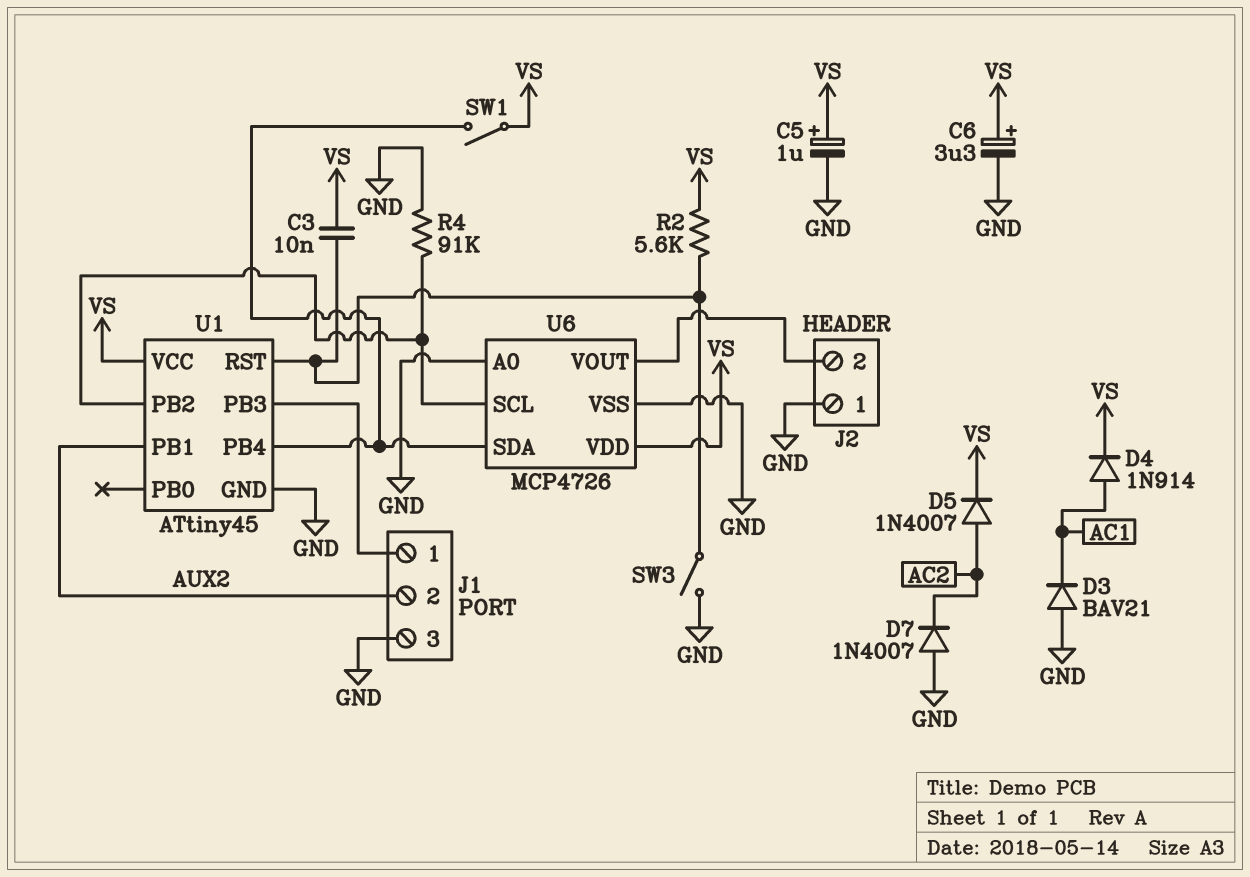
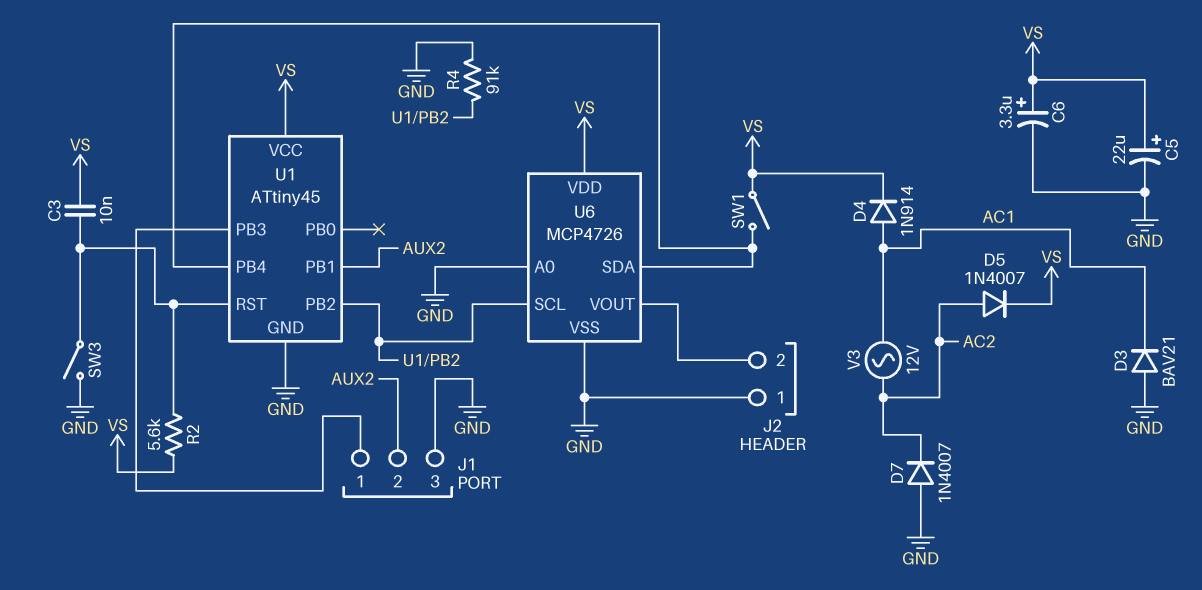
C5: 1uF (plus VS, minus GND) -> 22uF (plus VS, minus GND)
V3: none -> AC 12V (AC1, AC2)

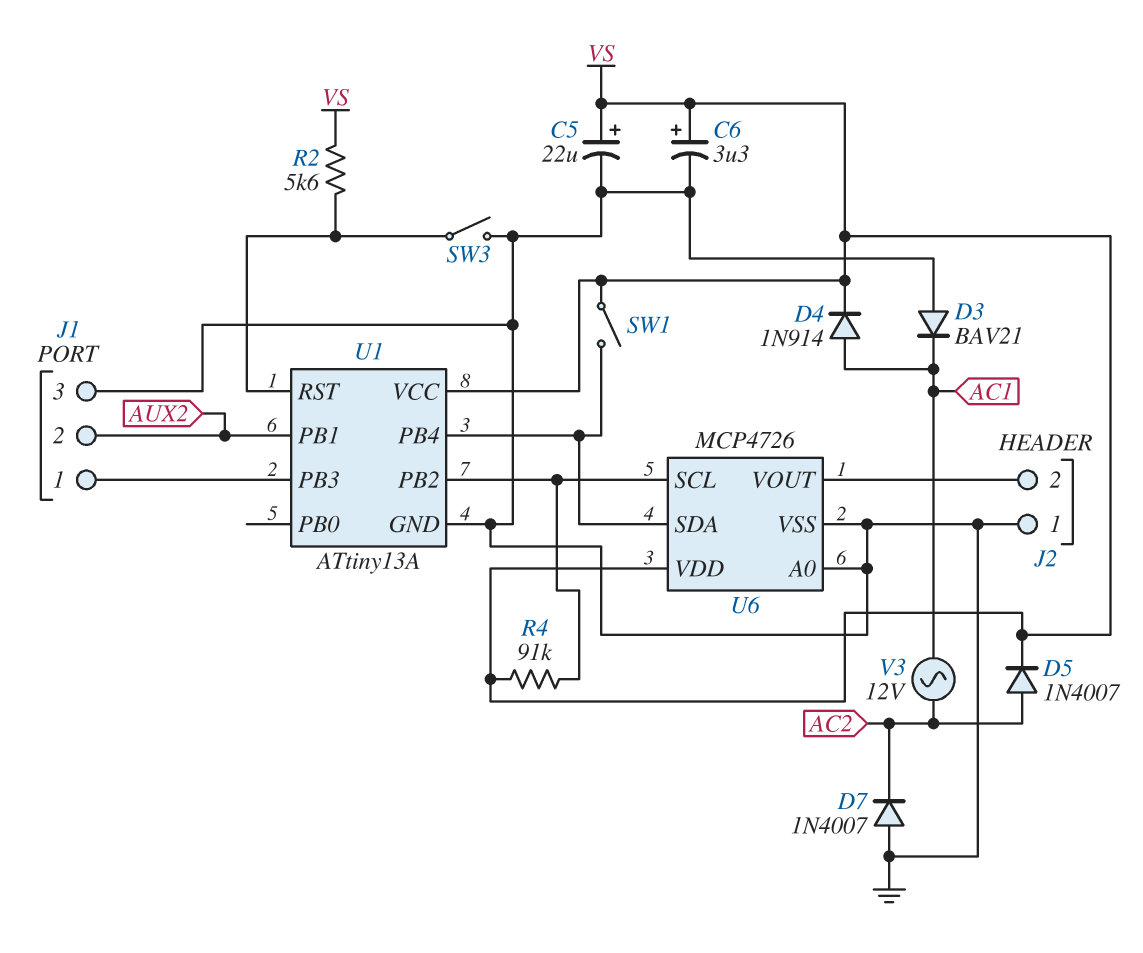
C3: 10nF (U1/RST, VS) -> none
R4: 91k (GND, U1/PB2) -> 91k (U1/PB2, VS)
U1: ATtiny45 -> ATtiny13A

